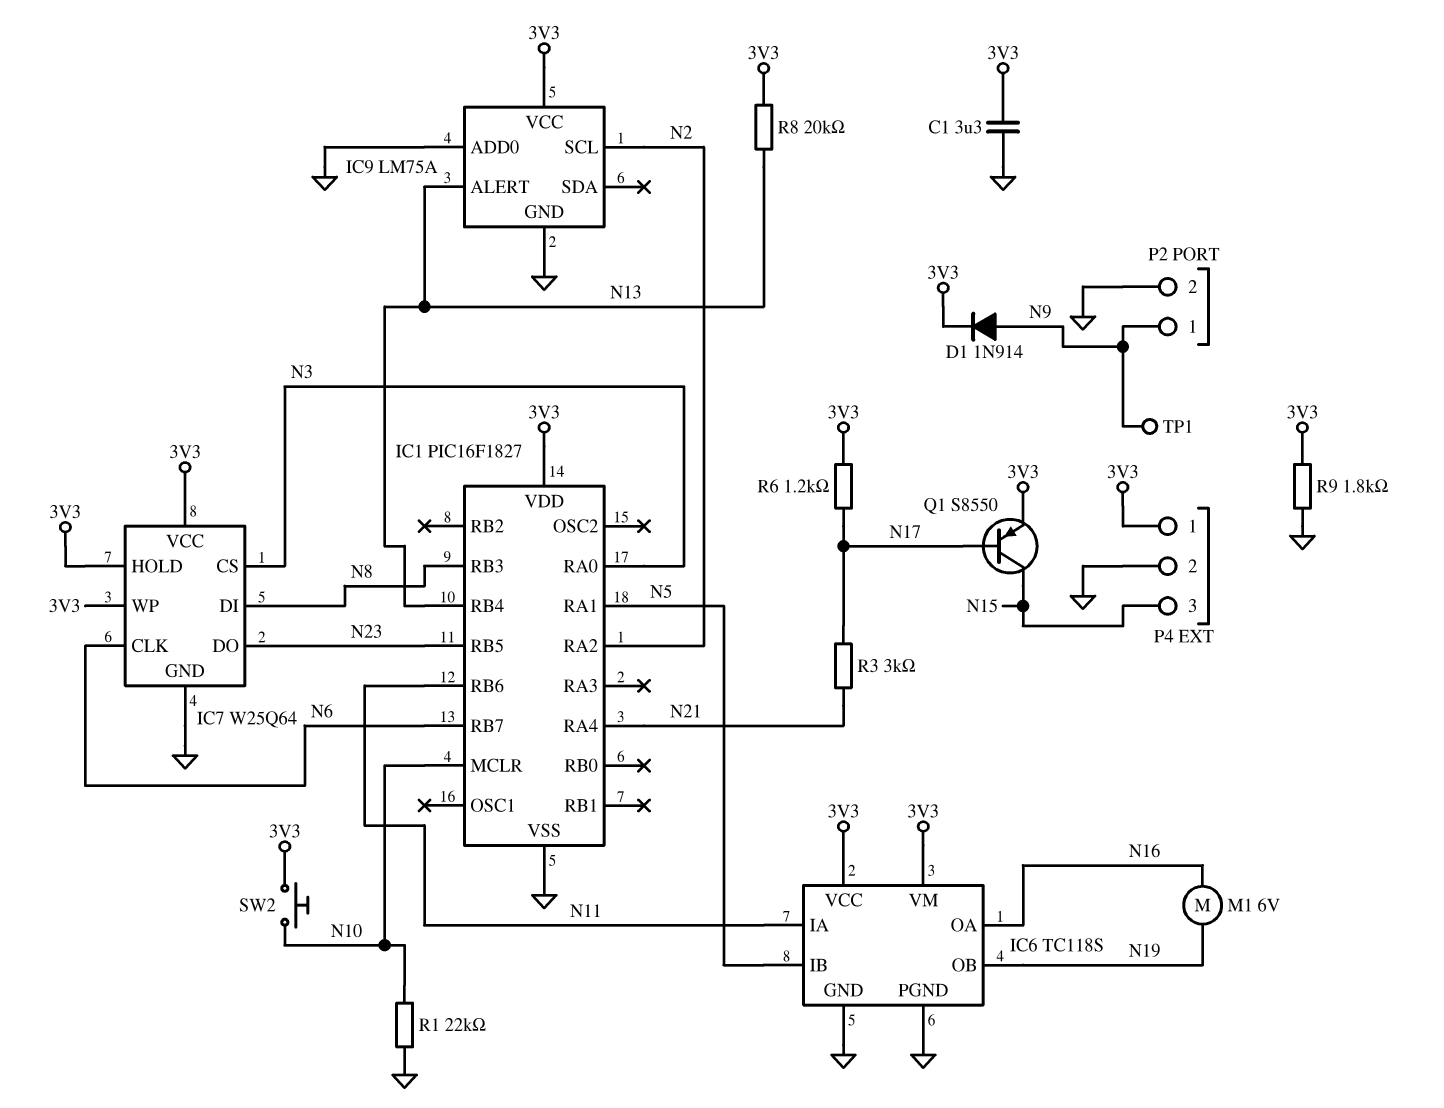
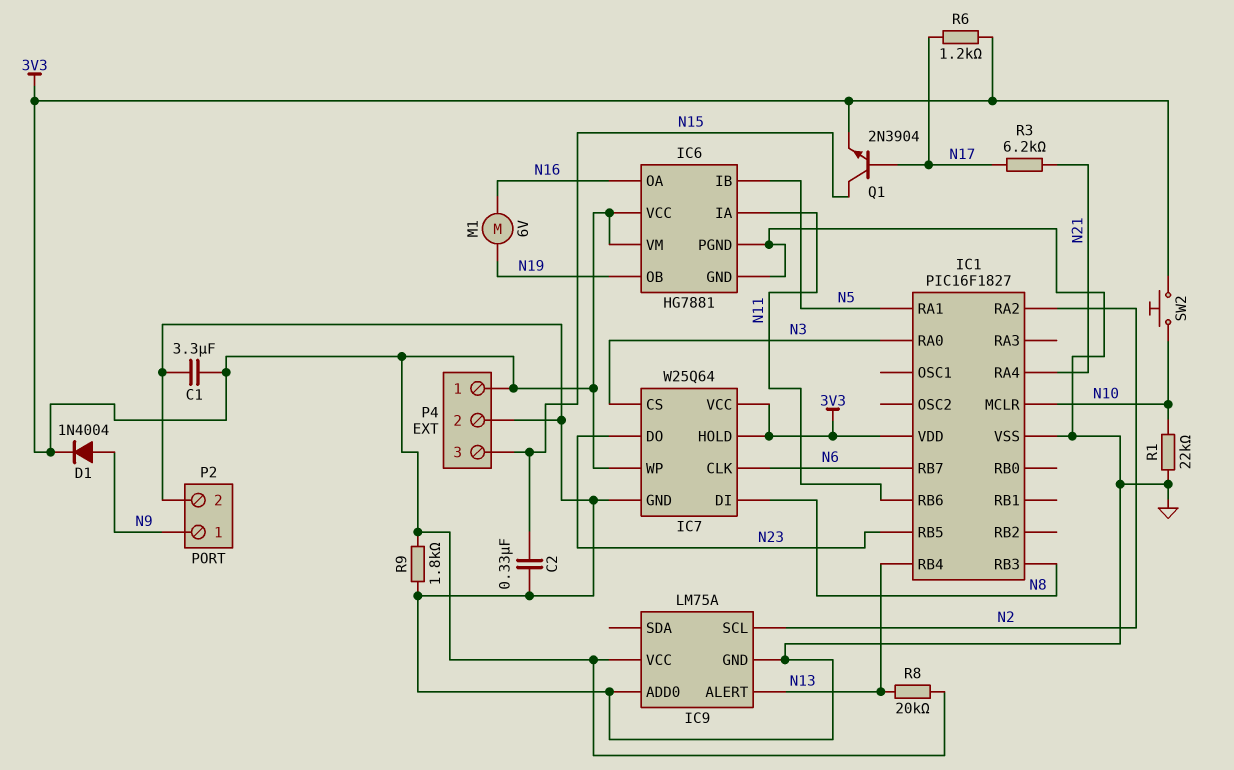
C2: none -> 330nF (GND, N15)
D1: diode 1N914 (A N9, K 3V3) -> diode 1N4004 (A N9, K 3V3)
IC6: TC118S -> HG7881
Q1: PNP S8550 (B N17, C N15, E 3V3) -> NPN 2N3904 (B N17, C N15, E 3V3)
R3: 3k (N17, N21) -> 6.2k (N17, N21)
TP1: test point (N9) -> none

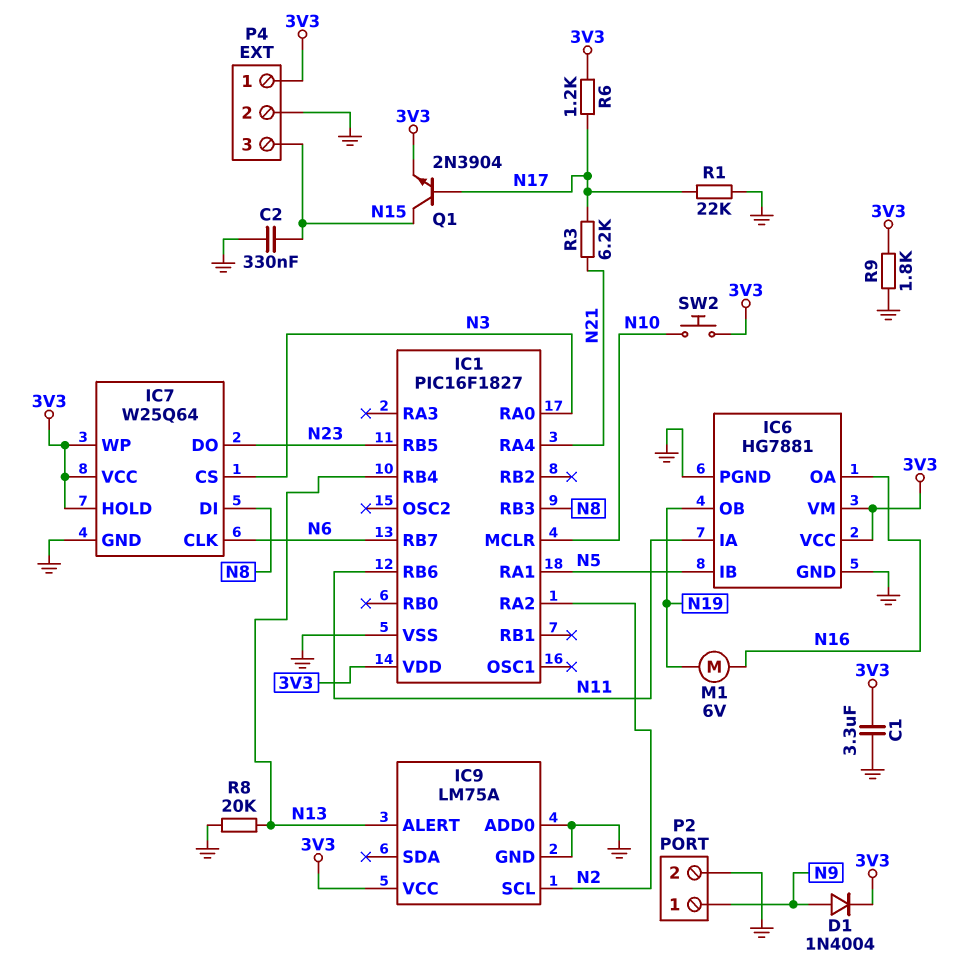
R1: 22k (GND, N10) -> 22k (GND, N17)
R8: 20k (3V3, N13) -> 20k (GND, N13)

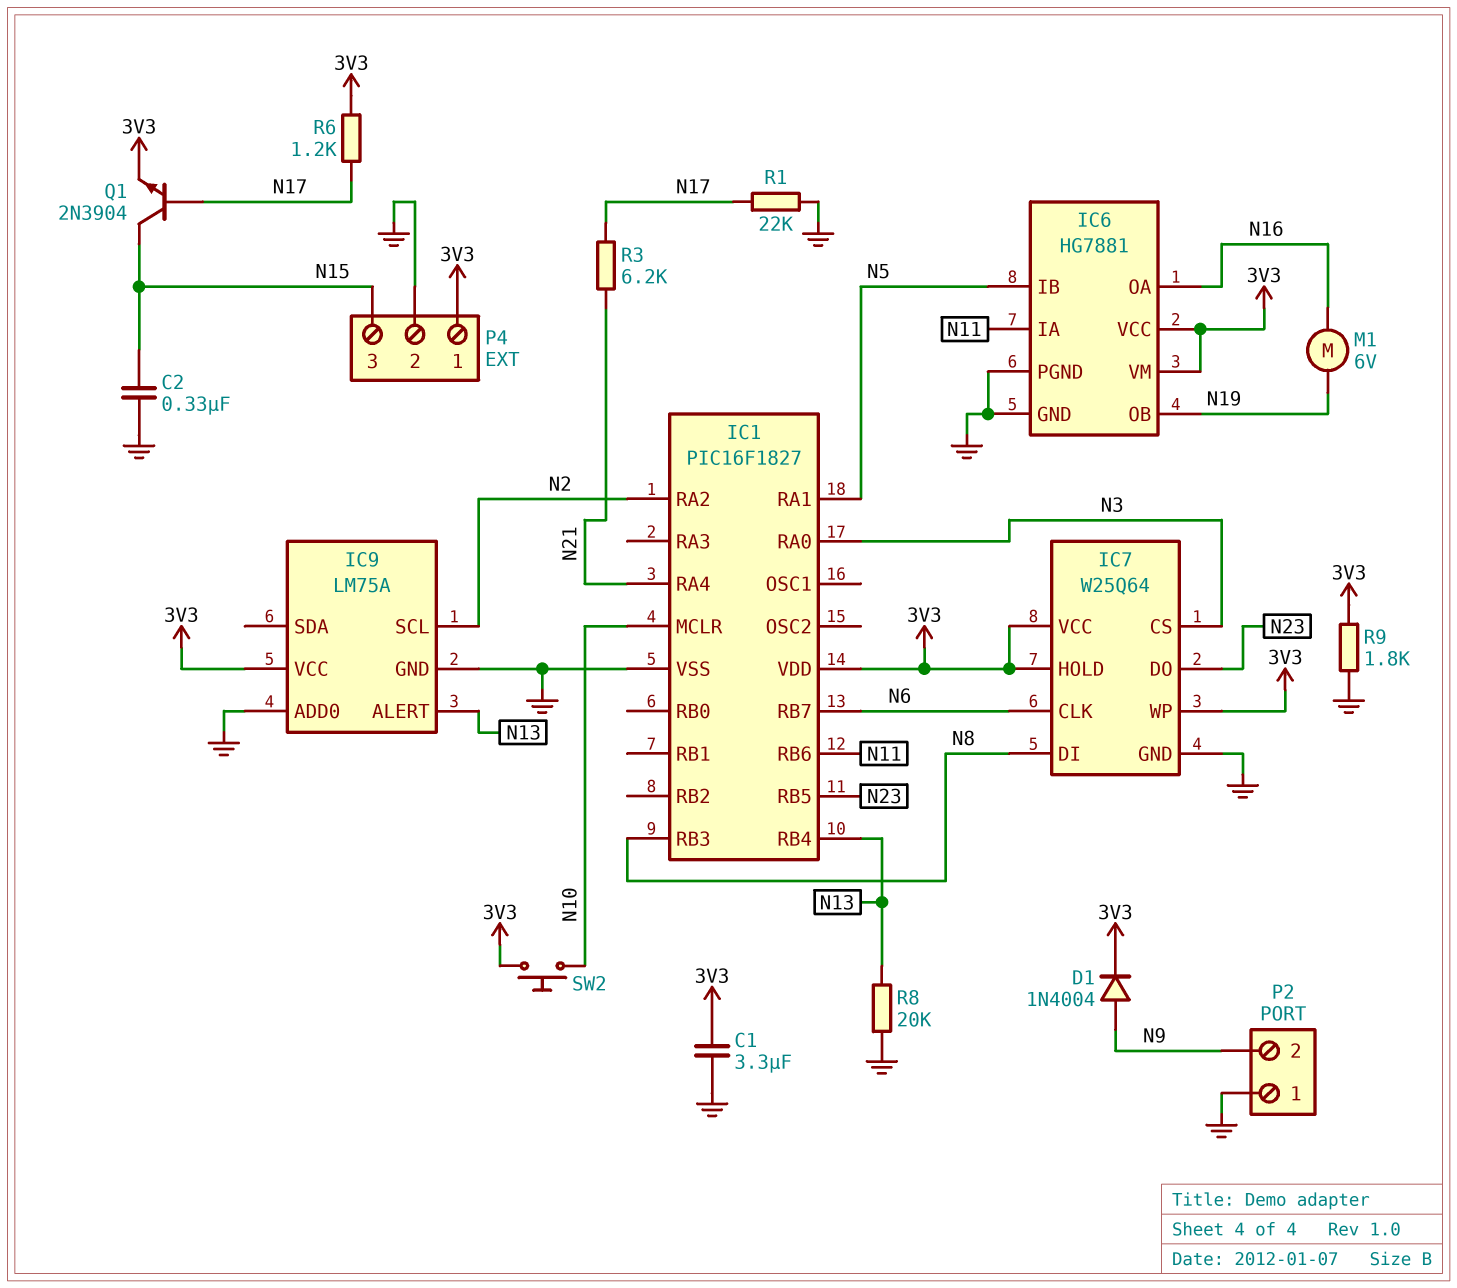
P2 pin 1: N9 -> GND
P2 pin 2: GND -> N9

